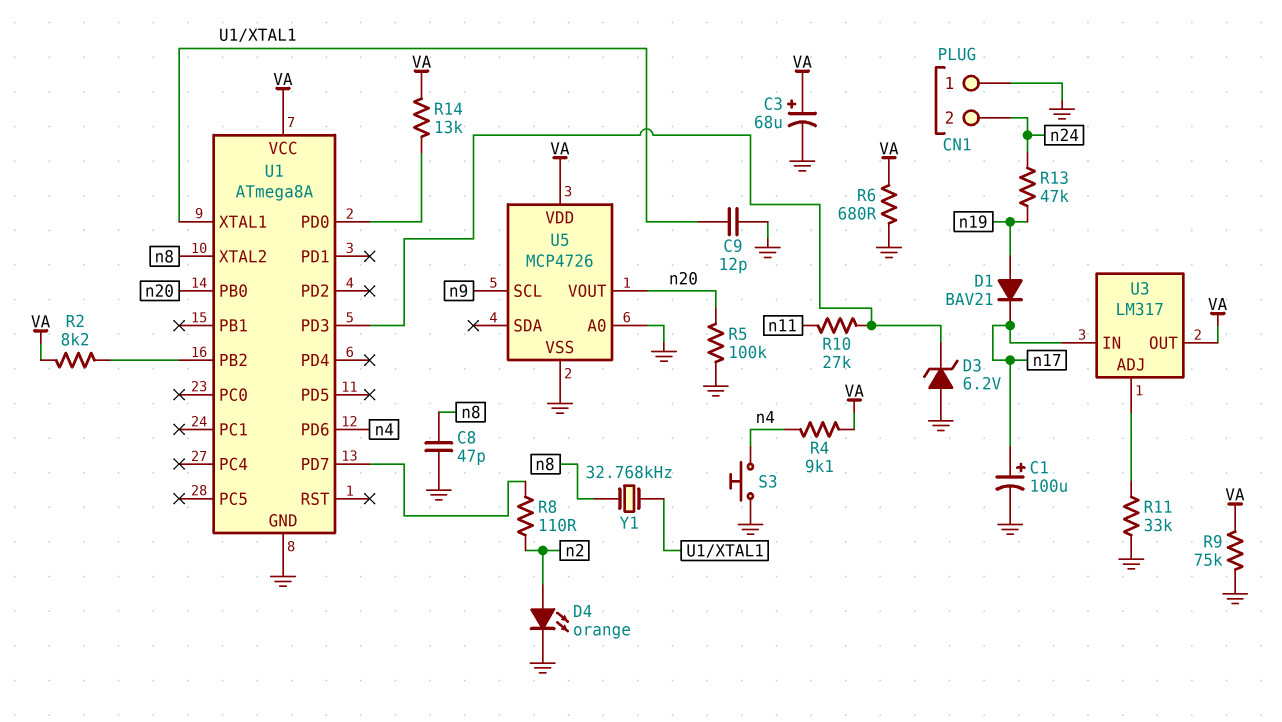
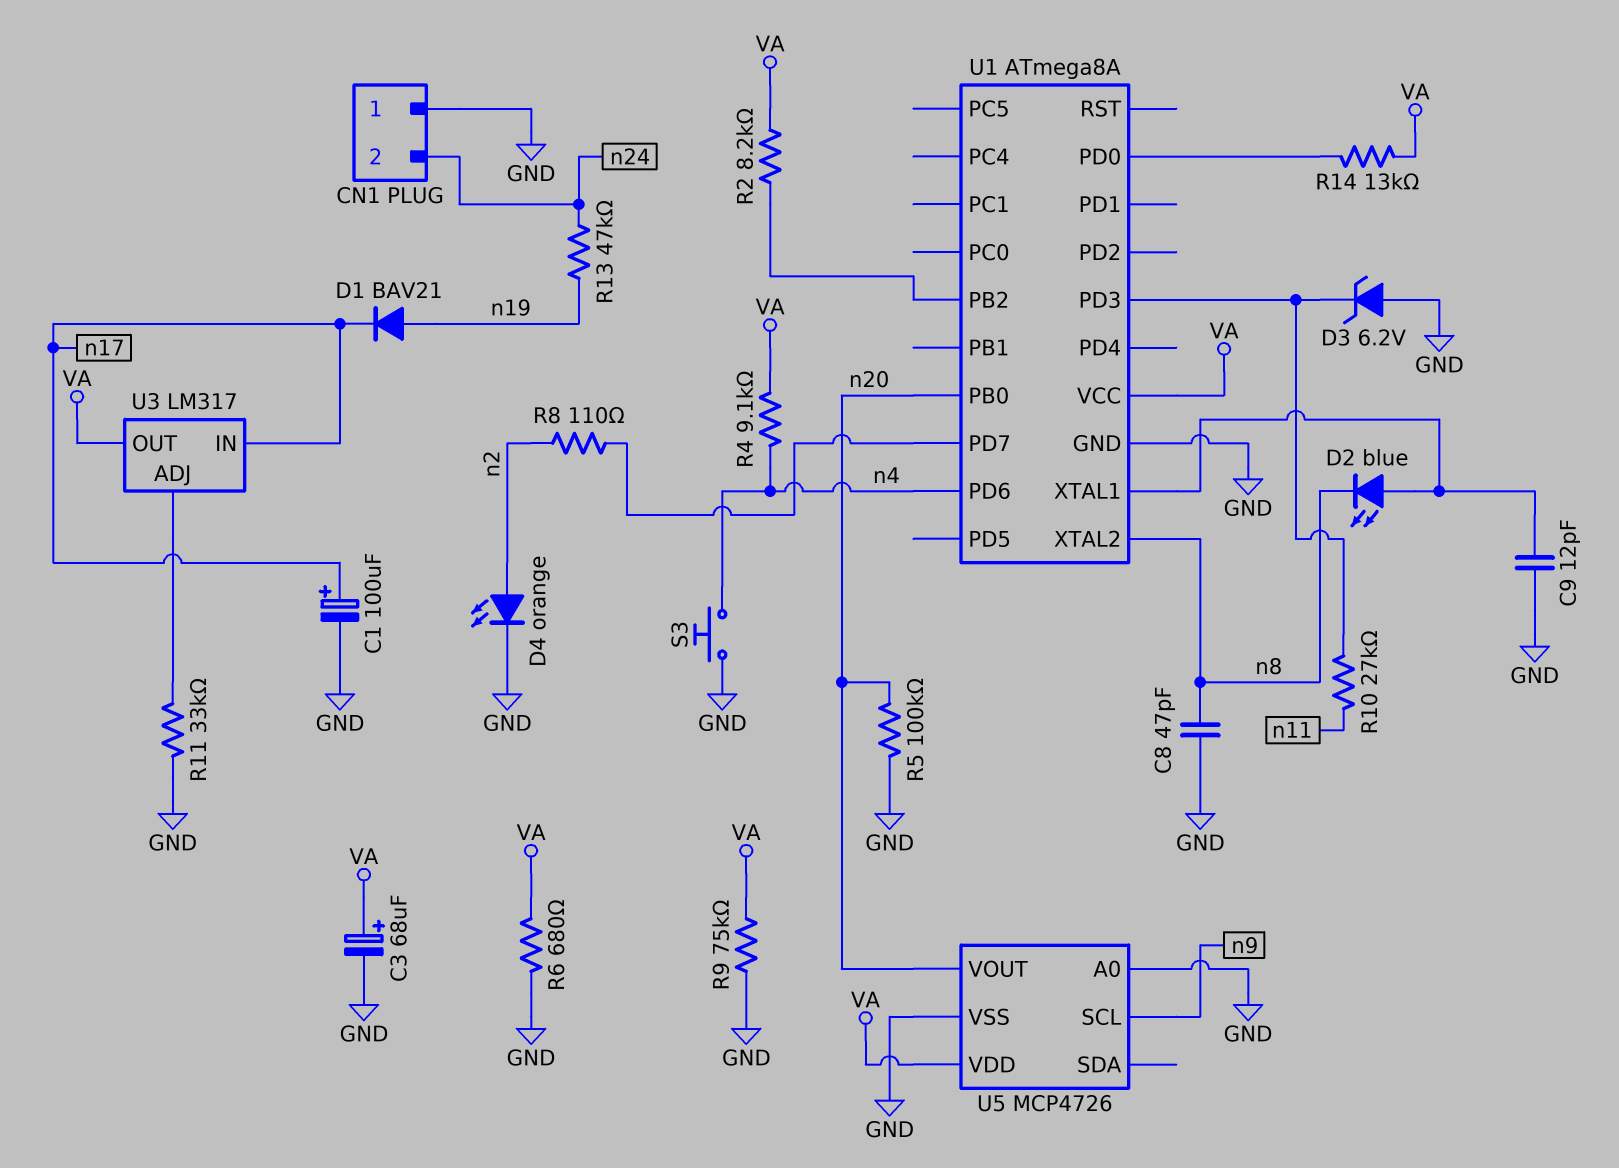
D2: none -> LED blue (A U1/XTAL1, K n8)
Y1: 32.768kHz (U1/XTAL1, n8) -> none

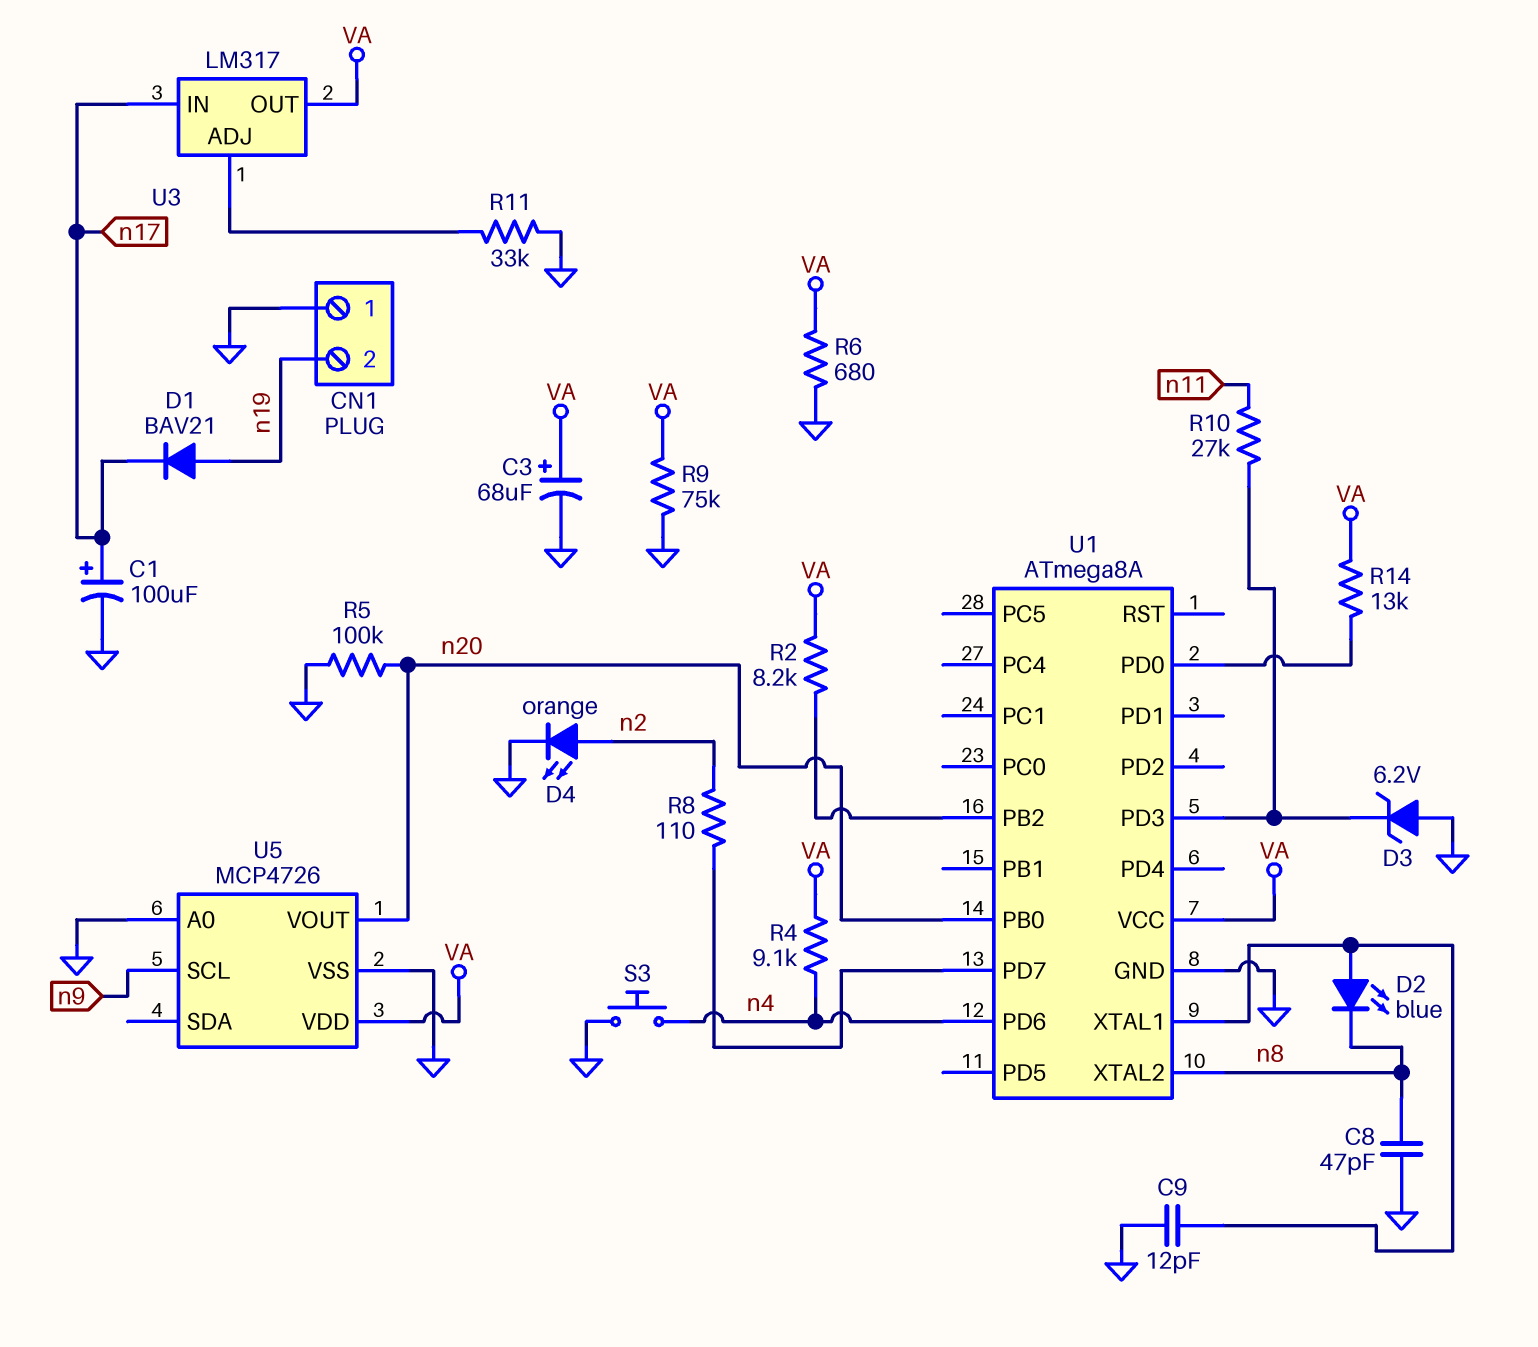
CN1 pin 2: n24 -> n19
R13: 47k (n19, n24) -> none

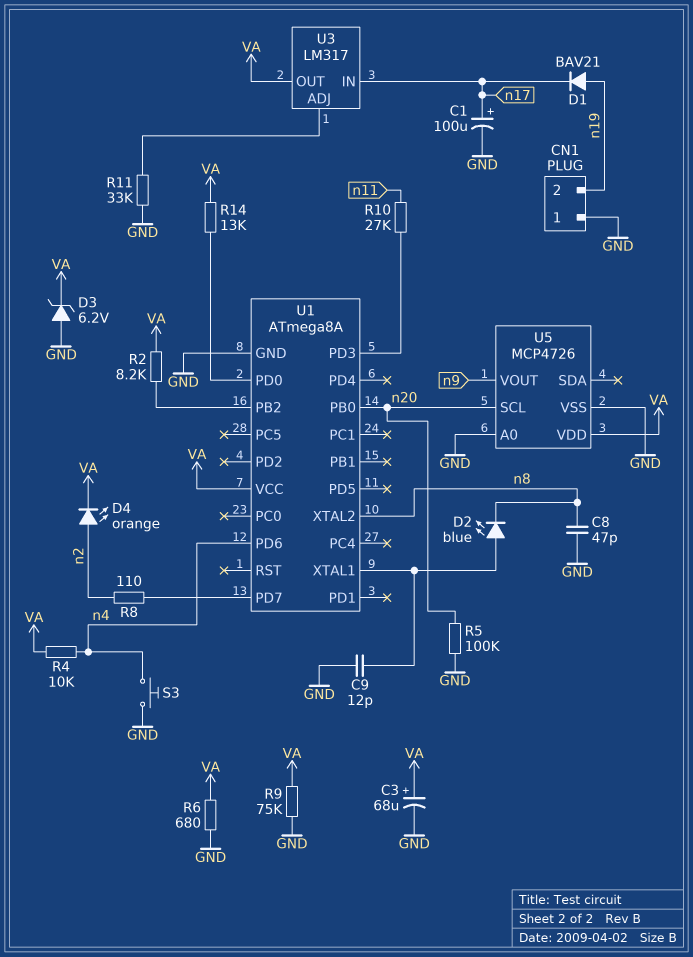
D3: zener 6.2V (A GND, K U1/PD3) -> zener 6.2V (A GND, K VA)
D4: LED orange (A n2, K GND) -> LED orange (A n2, K VA)
R4: 9.1k (VA, n4) -> 10k (VA, n4)
U5 pin SCL: n9 -> n20
U5 pin VOUT: n20 -> n9

